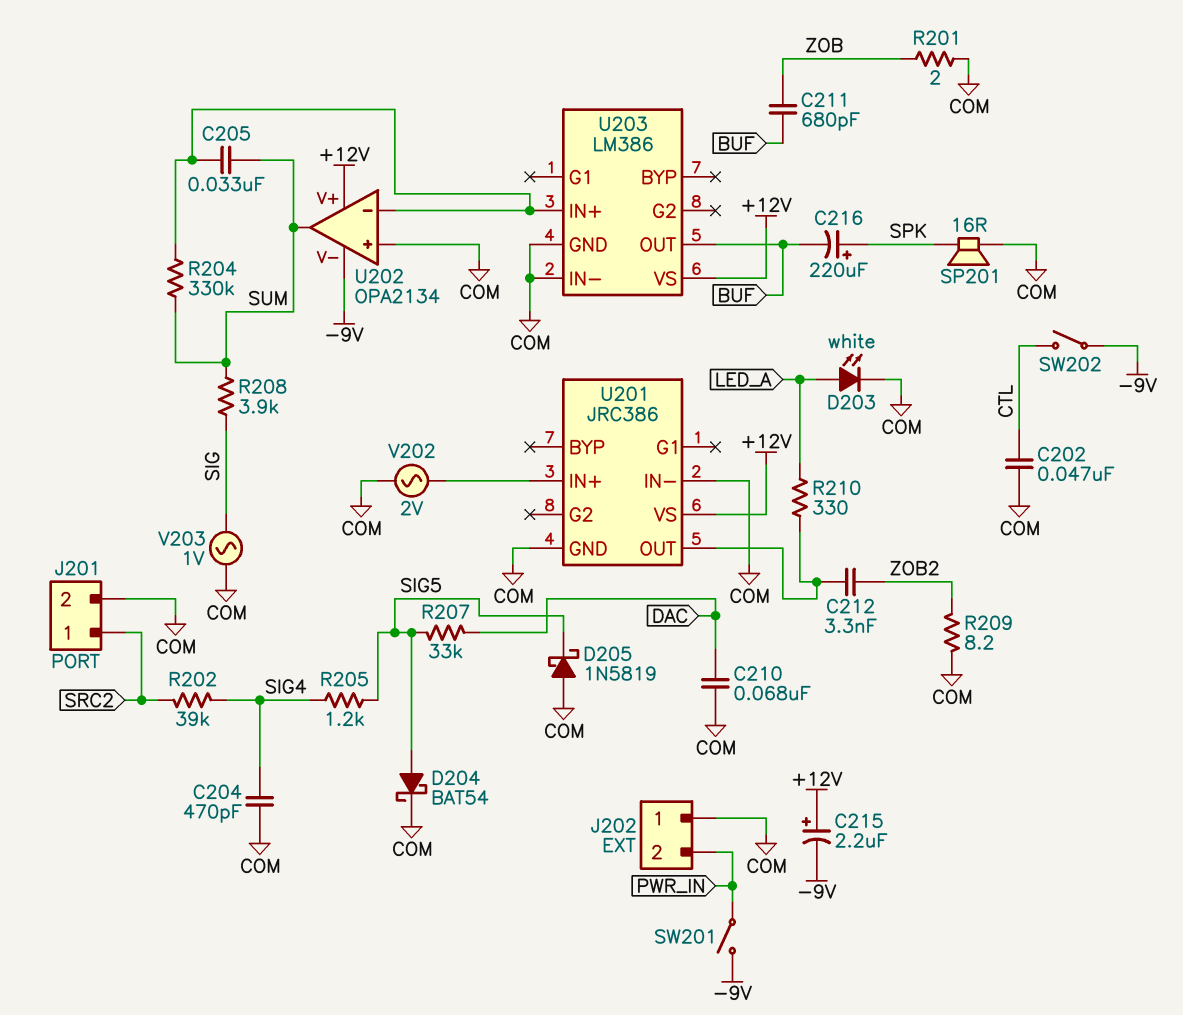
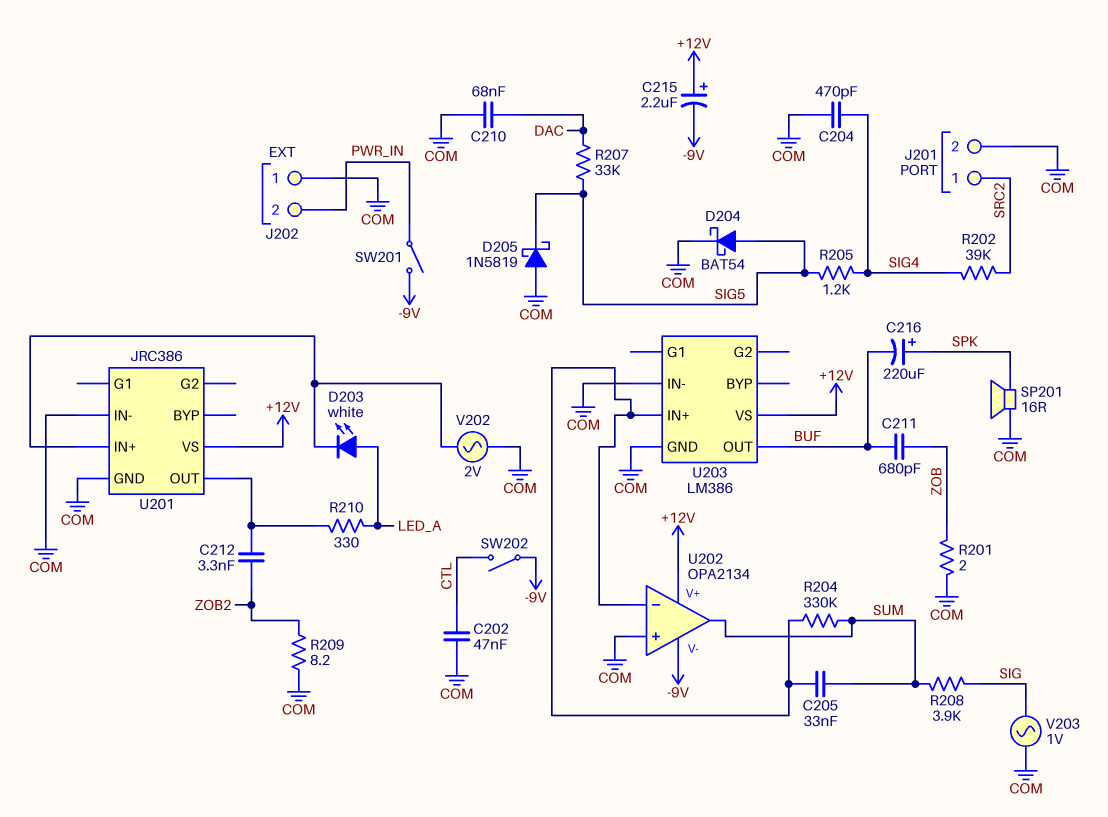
D203: LED white (A LED_A, K COM) -> LED white (A LED_A, K U201/IN+)

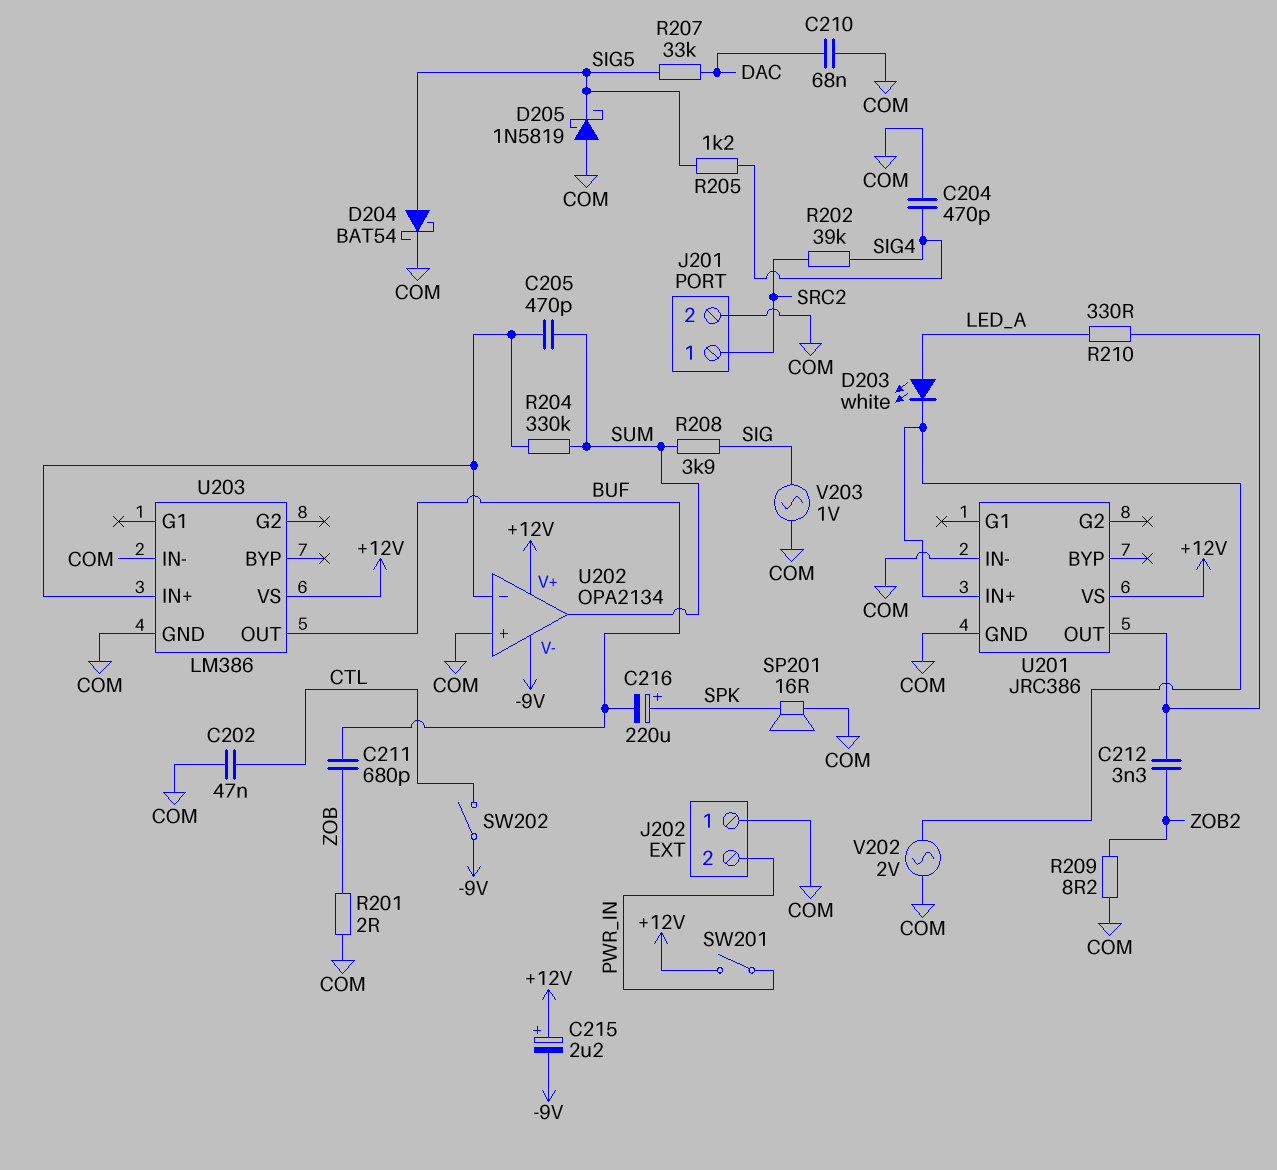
C205: 33nF (SUM, U202/in-) -> 470pF (SUM, U202/in-)
SW201: switch (-9V, PWR_IN) -> switch (+12V, PWR_IN)

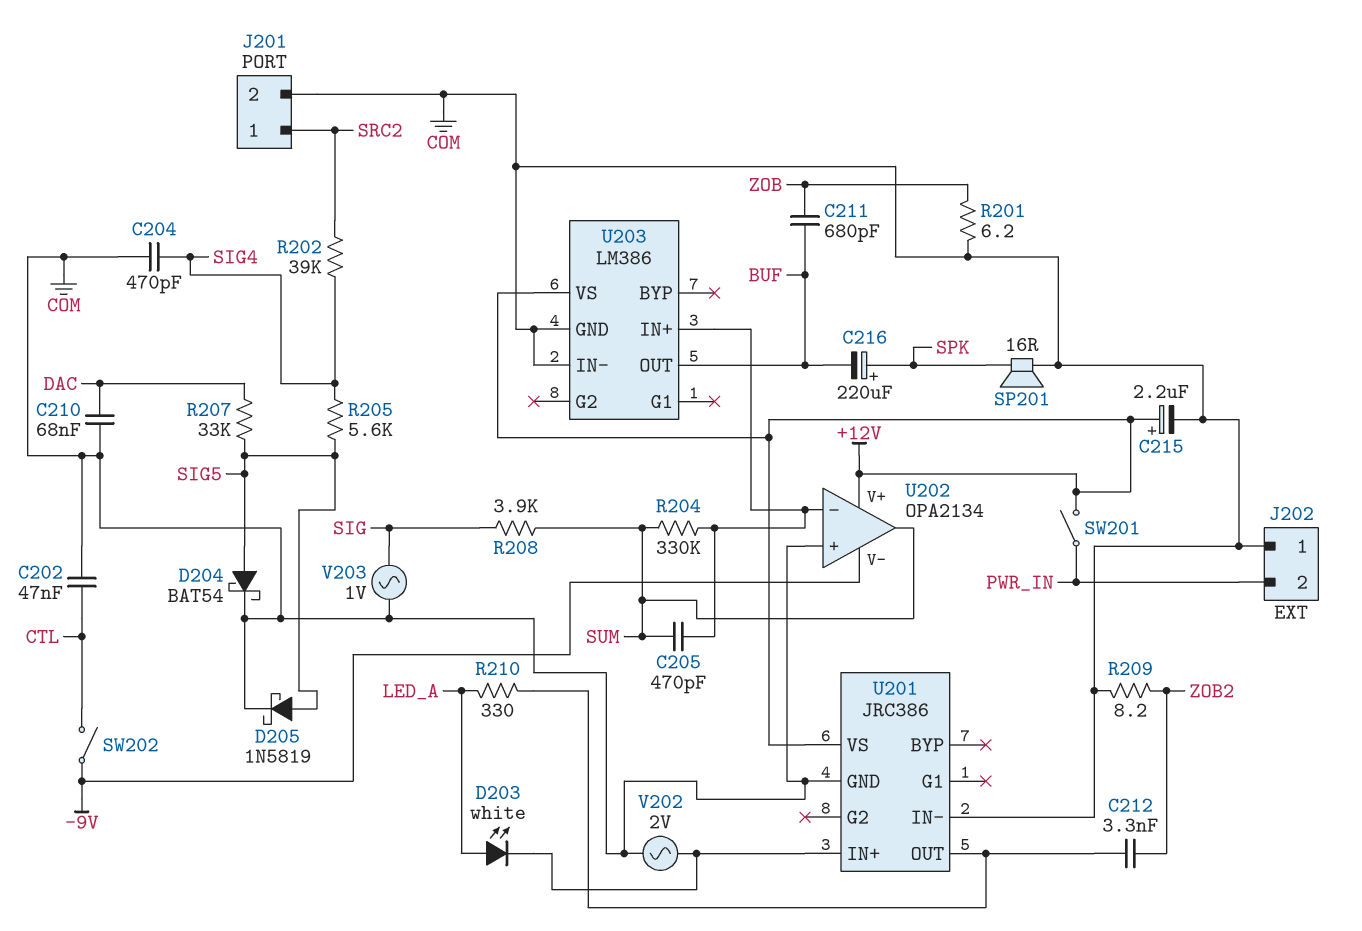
C215: 2.2uF (plus +12V, minus -9V) -> 2.2uF (plus +12V, minus COM)
D205: schottky 1N5819 (A COM, K SIG5) -> schottky 1N5819 (A SIG5, K COM)
R201: 2 (COM, ZOB) -> 6.2 (COM, ZOB)
R205: 1.2k (SIG4, SIG5) -> 5.6k (SIG4, SIG5)

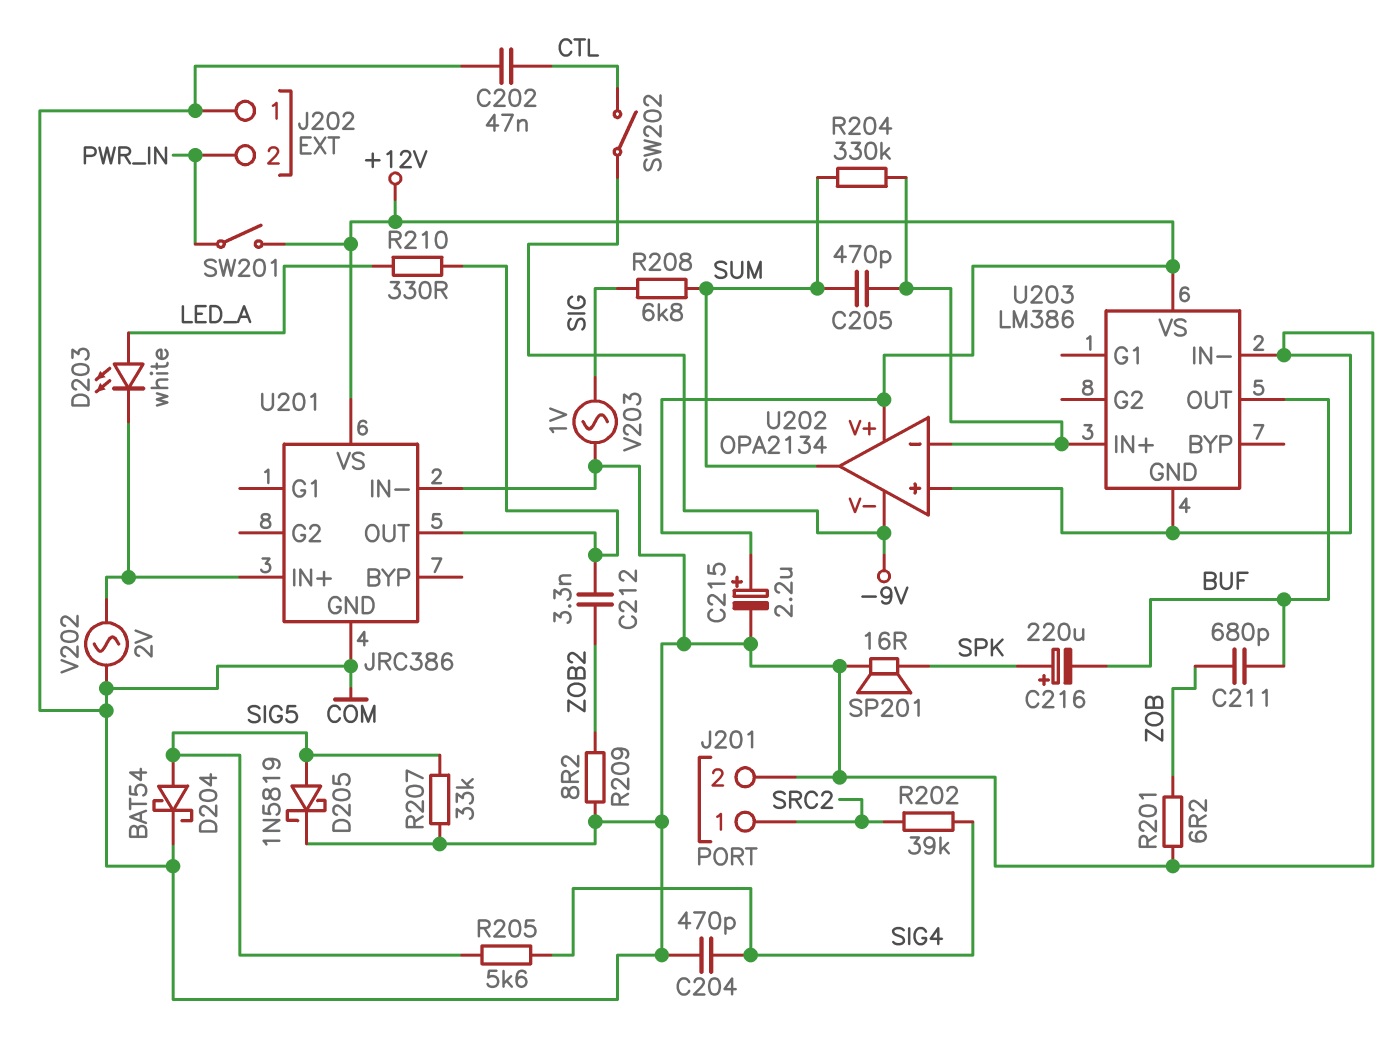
C210: 68nF (COM, DAC) -> none
R207: 33k (DAC, SIG5) -> 33k (COM, SIG5)
R208: 3.9k (SIG, SUM) -> 6.8k (SIG, SUM)

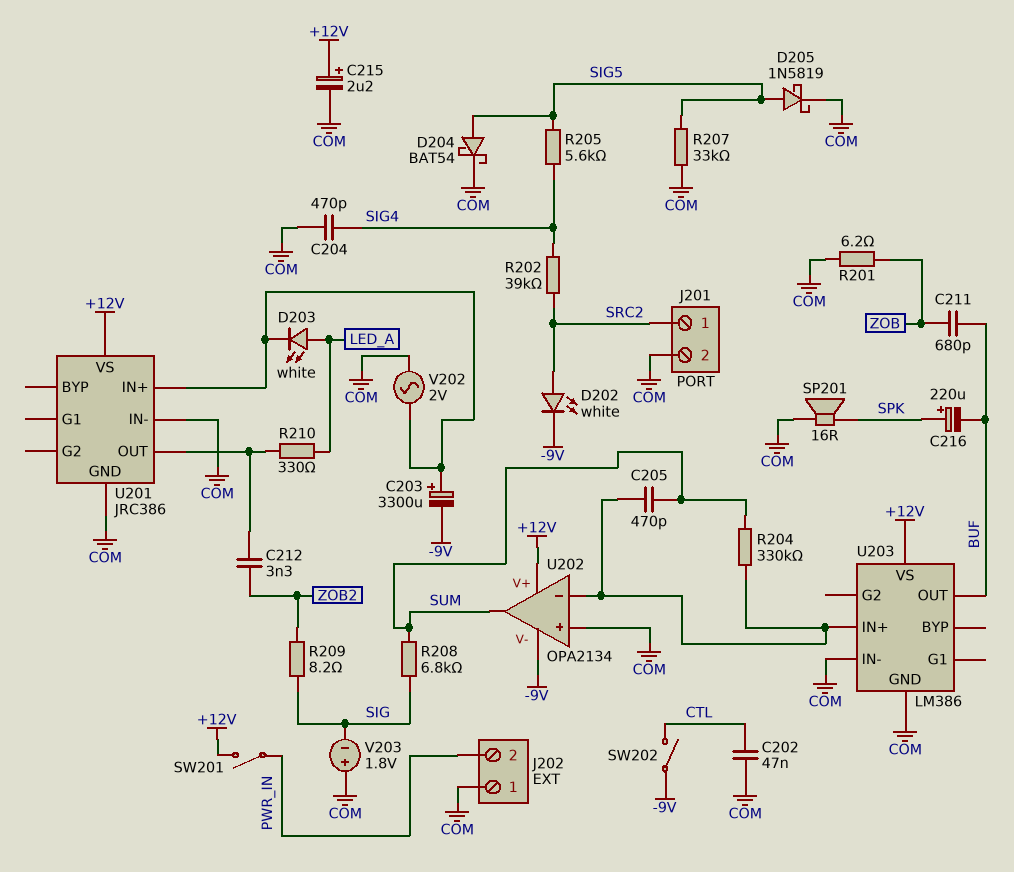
C203: none -> 3300uF (plus U201/IN+, minus -9V)
D202: none -> LED white (A SRC2, K -9V)
R209: 8.2 (COM, ZOB2) -> 8.2 (SIG, ZOB2)
V203: AC 1V (COM, SIG) -> 1.8V (plus COM, minus SIG)

